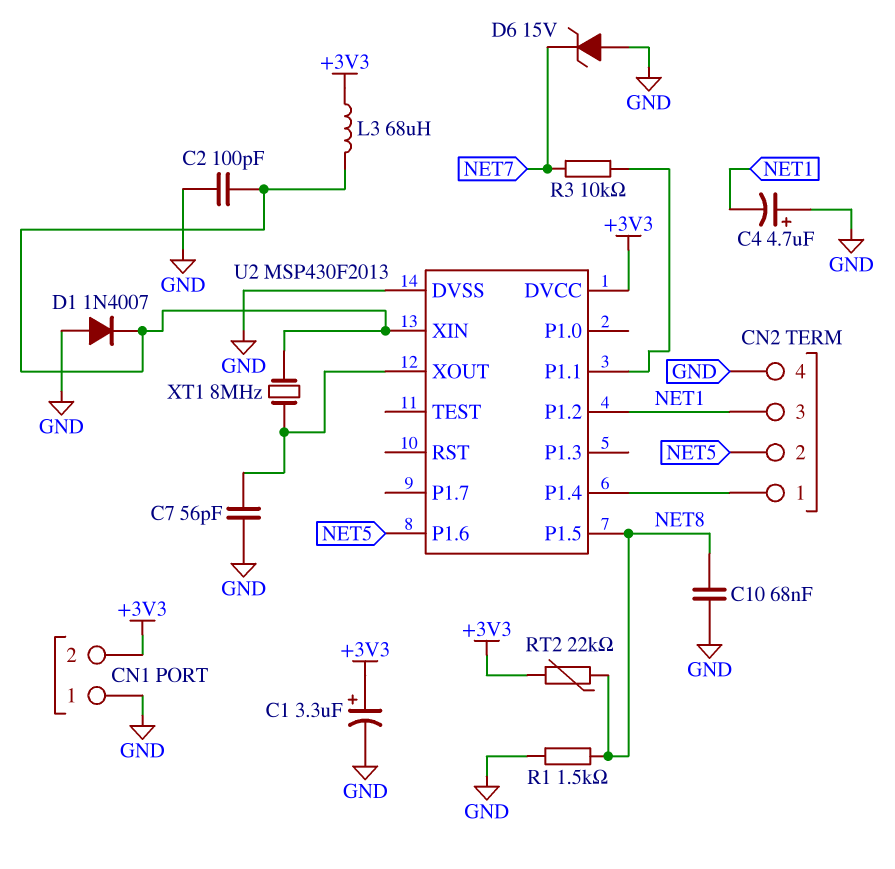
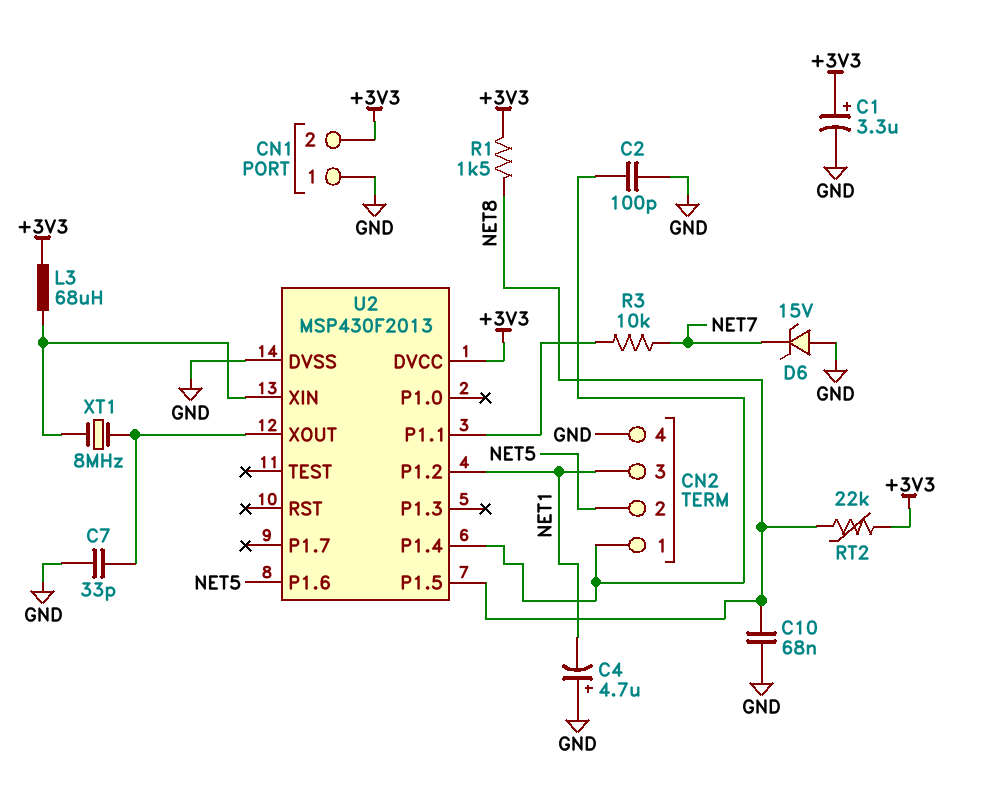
C2: 100pF (GND, U2/XIN) -> 100pF (CN2/1, GND)
C7: 56pF (GND, U2/XOUT) -> 33pF (GND, U2/XOUT)
D1: diode 1N4007 (A GND, K U2/XIN) -> none
R1: 1.5k (GND, NET8) -> 1.5k (+3V3, NET8)

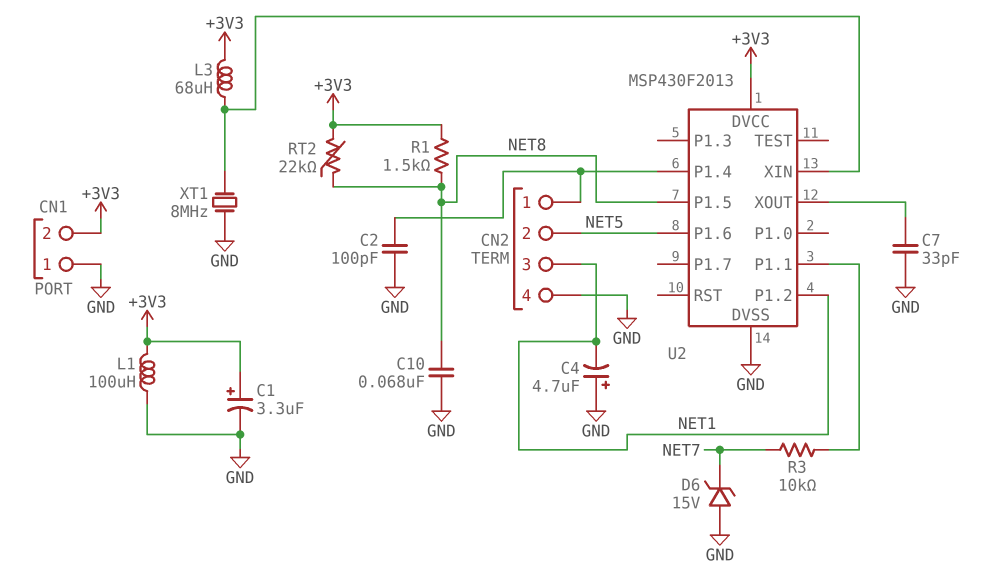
L1: none -> 100uH (+3V3, GND)
XT1: 8MHz (U2/XIN, U2/XOUT) -> 8MHz (GND, U2/XIN)

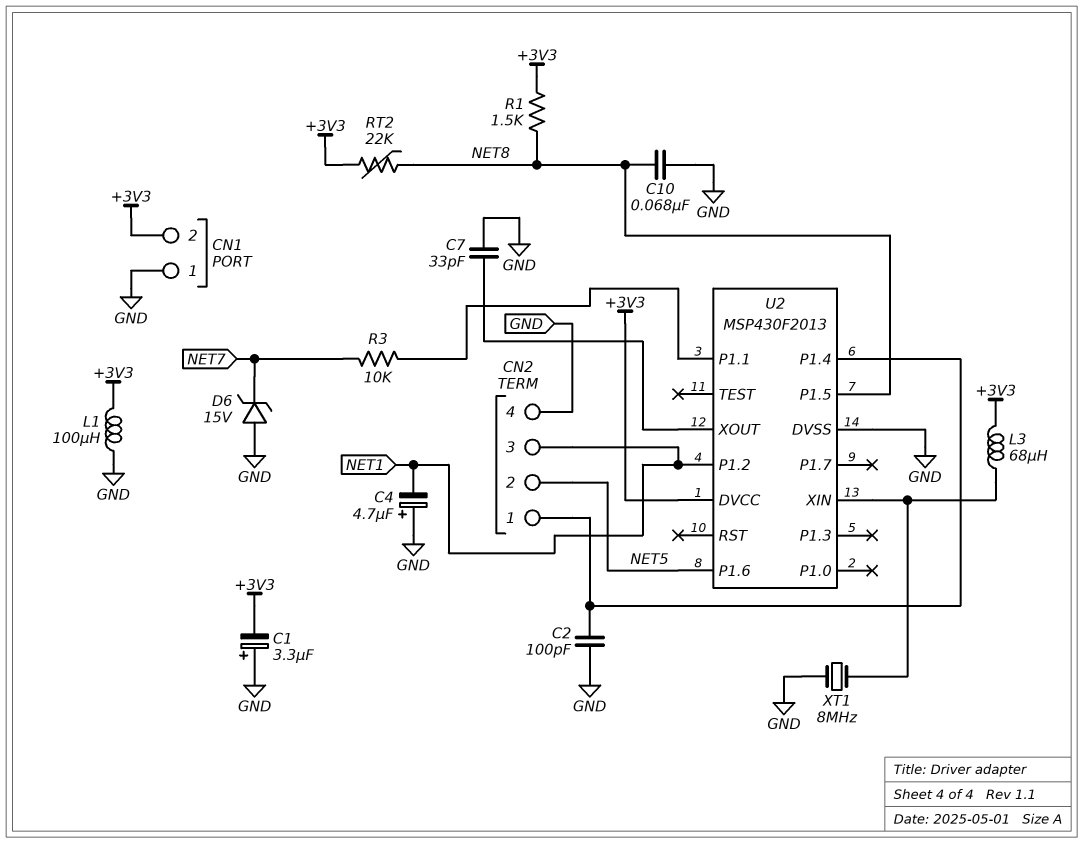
C1: 3.3uF (plus +3V3, minus GND) -> 3.3uF (plus GND, minus +3V3)

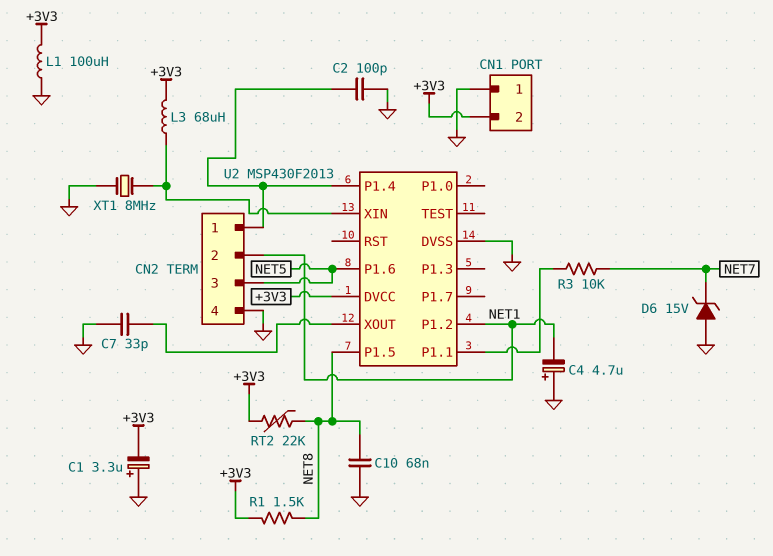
CN2 pin 2: NET5 -> NET1
CN2 pin 3: NET1 -> NET5

